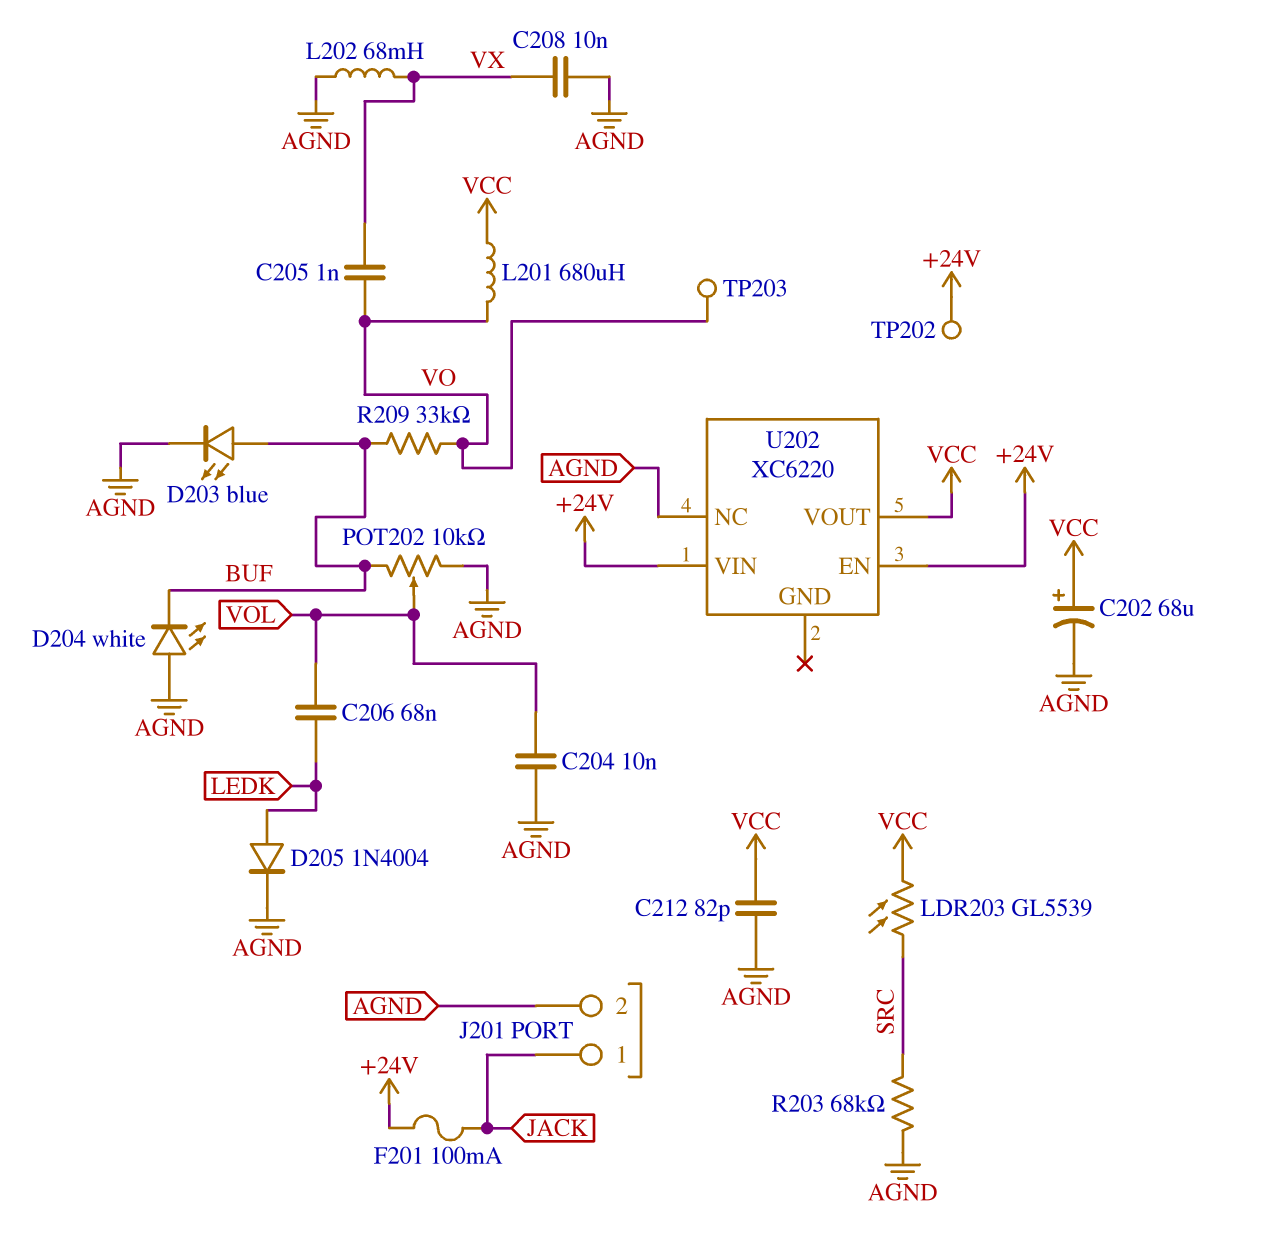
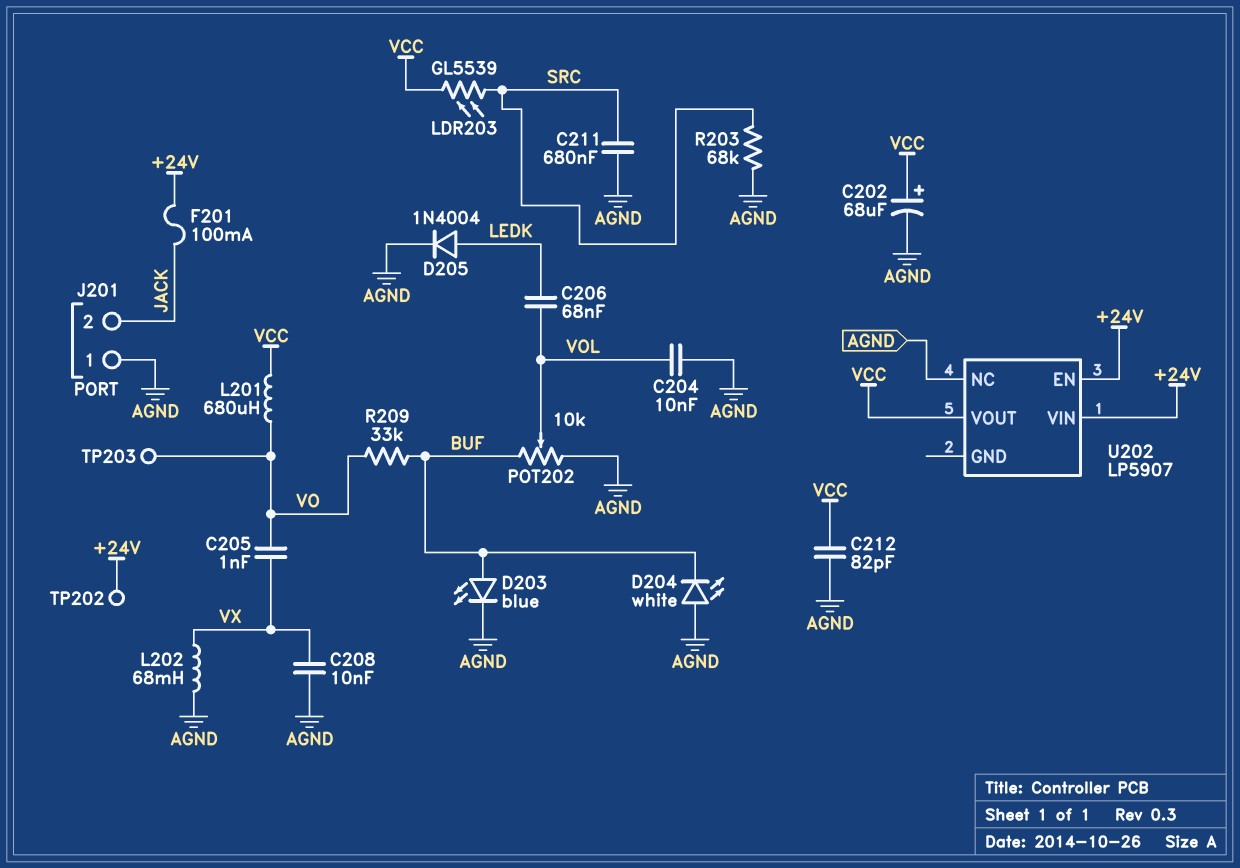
C211: none -> 680nF (AGND, SRC)
J201 pin 1: JACK -> AGND
J201 pin 2: AGND -> JACK
U202: XC6220 -> LP5907

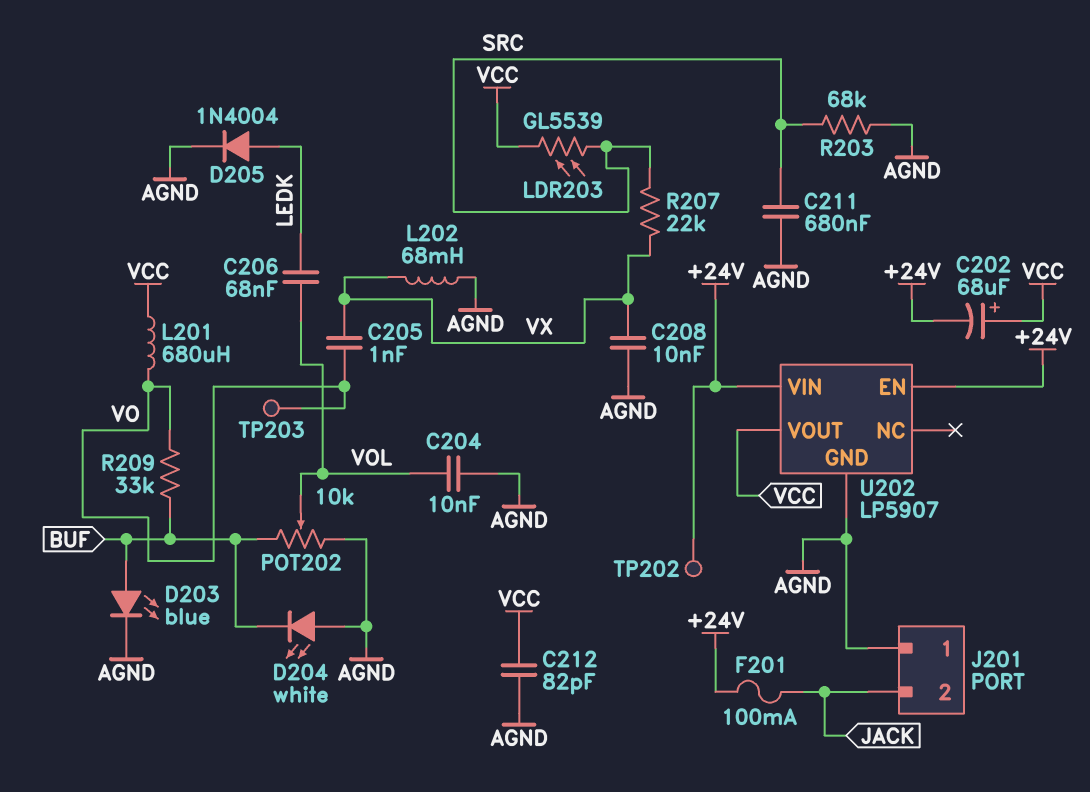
C202: 68uF (plus VCC, minus AGND) -> 68uF (plus VCC, minus +24V)
R207: none -> 22k (SRC, VX)
U202 pin GND: none -> AGND
U202 pin NC: AGND -> none

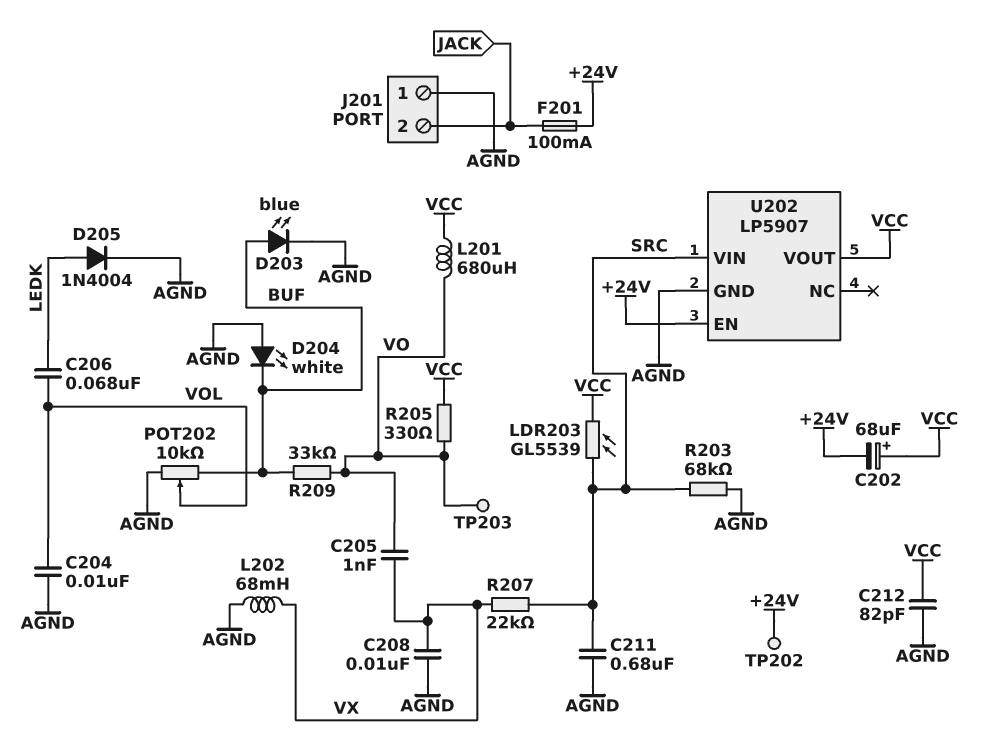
R205: none -> 330 (VCC, VO)
U202 pin VIN: +24V -> SRC

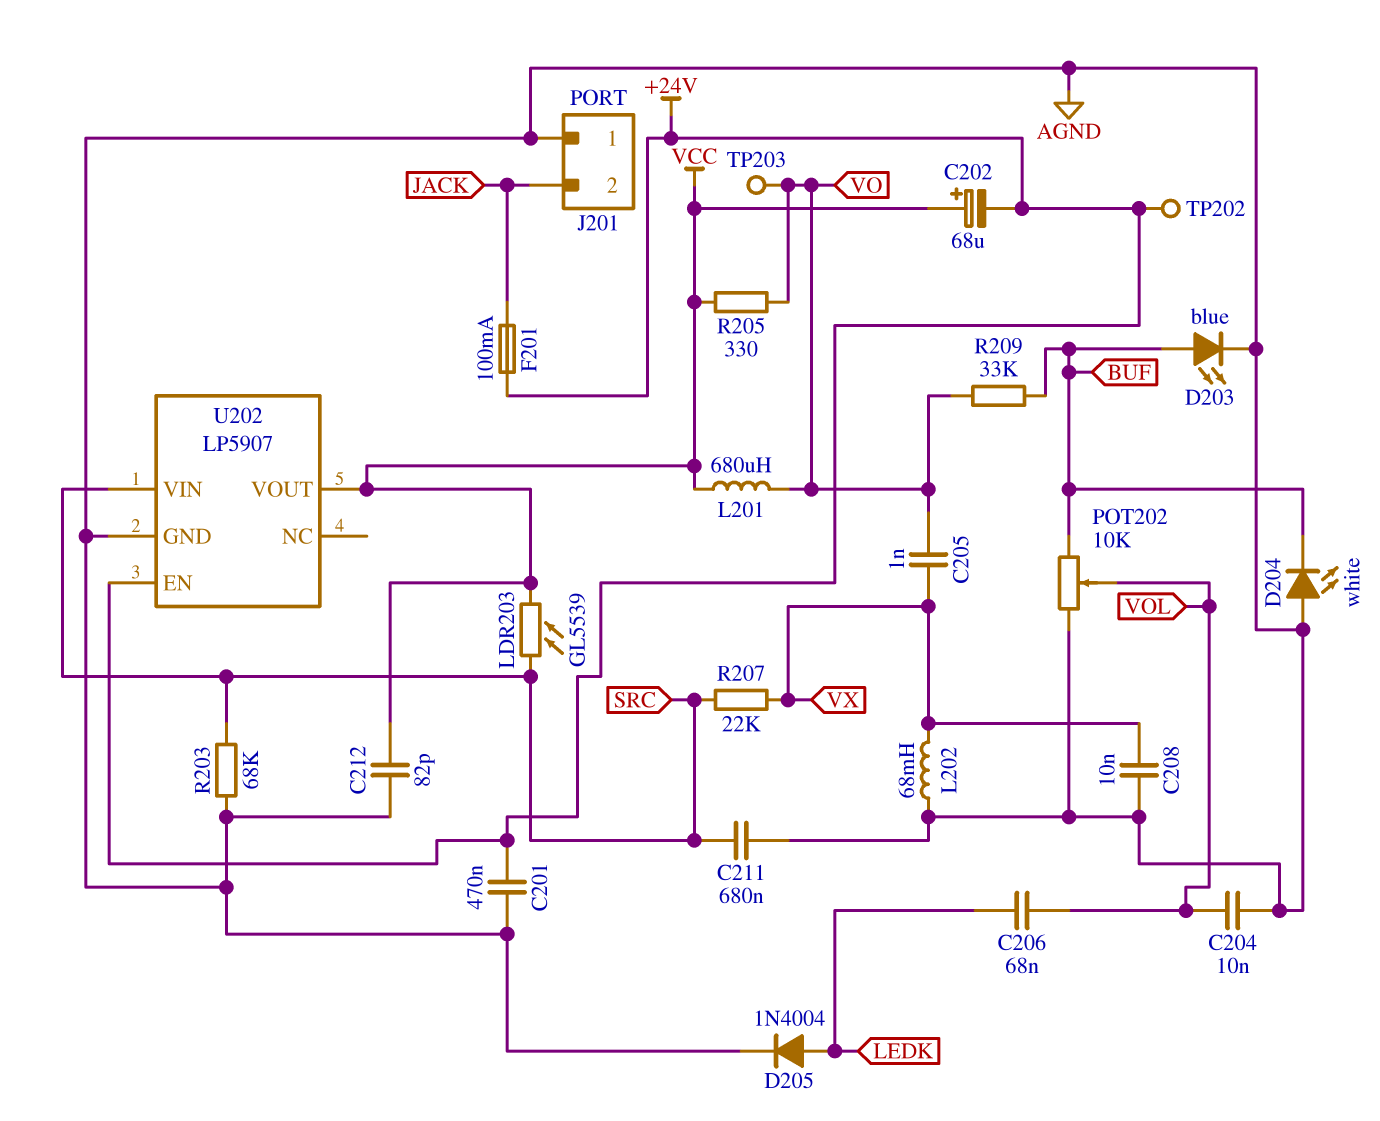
C201: none -> 470nF (+24V, AGND)

